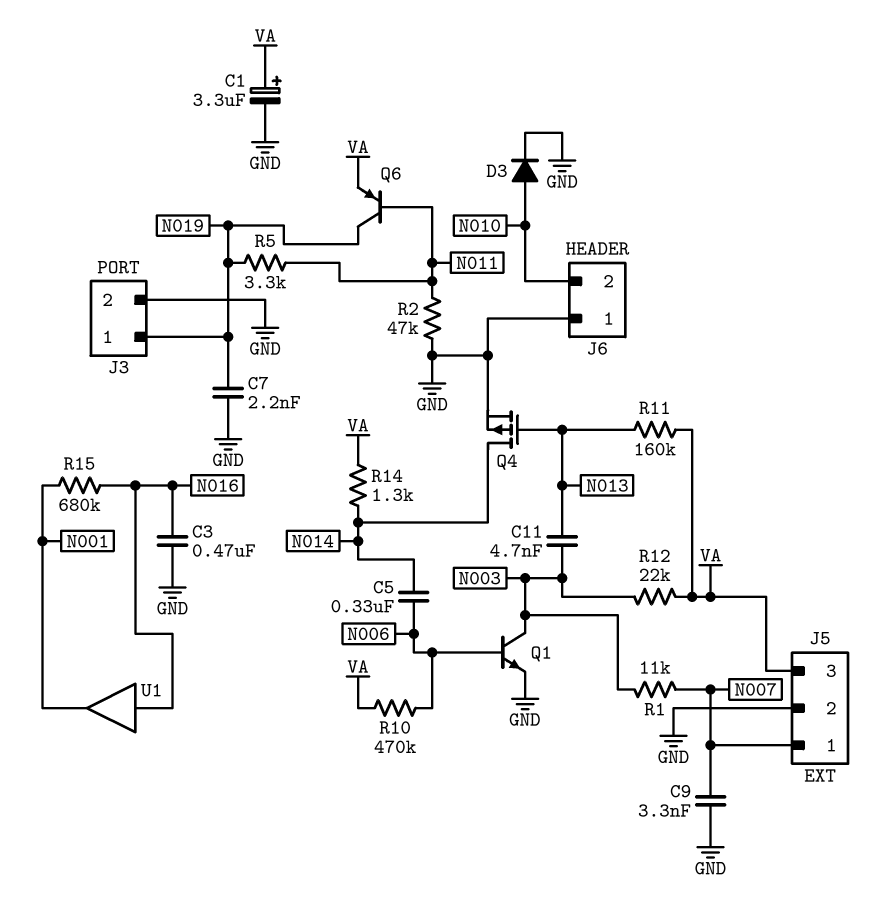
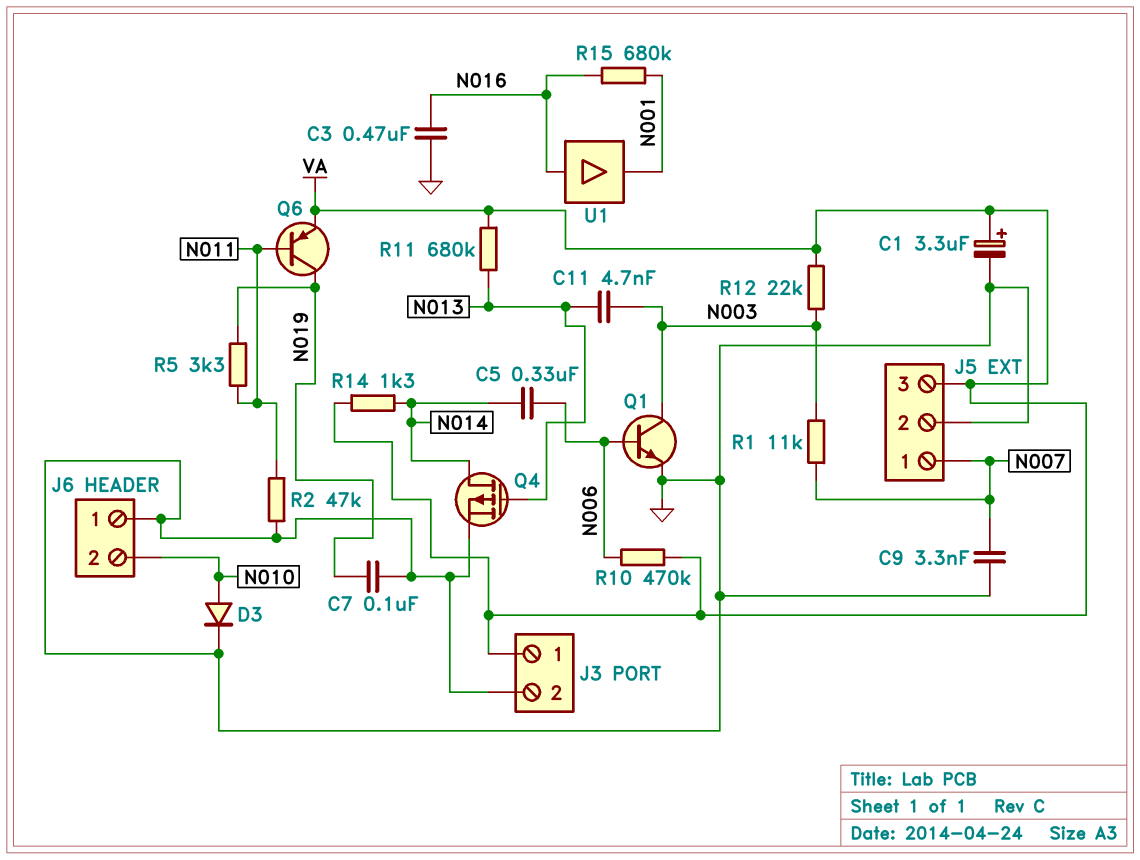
C7: 2.2nF (GND, N019) -> 100nF (GND, N019)
J3 pin 1: N019 -> VA
R11: 160k (N013, VA) -> 680k (N013, VA)

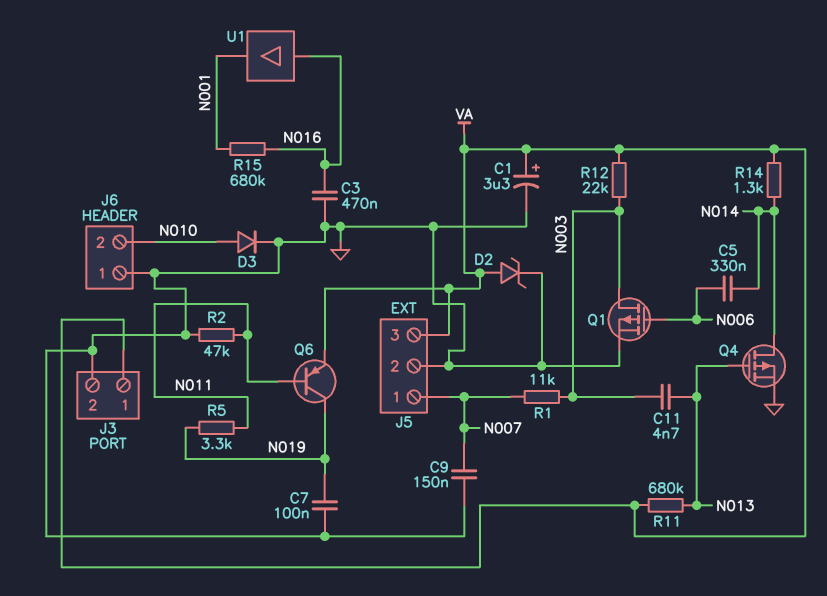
C9: 3.3nF (GND, N007) -> 150nF (GND, N007)
D2: none -> zener (A VA, K GND)
Q1: NPN (B N006, C N003, E GND) -> PMOS (G N006, D N003, S GND)
R10: 470k (N006, VA) -> none

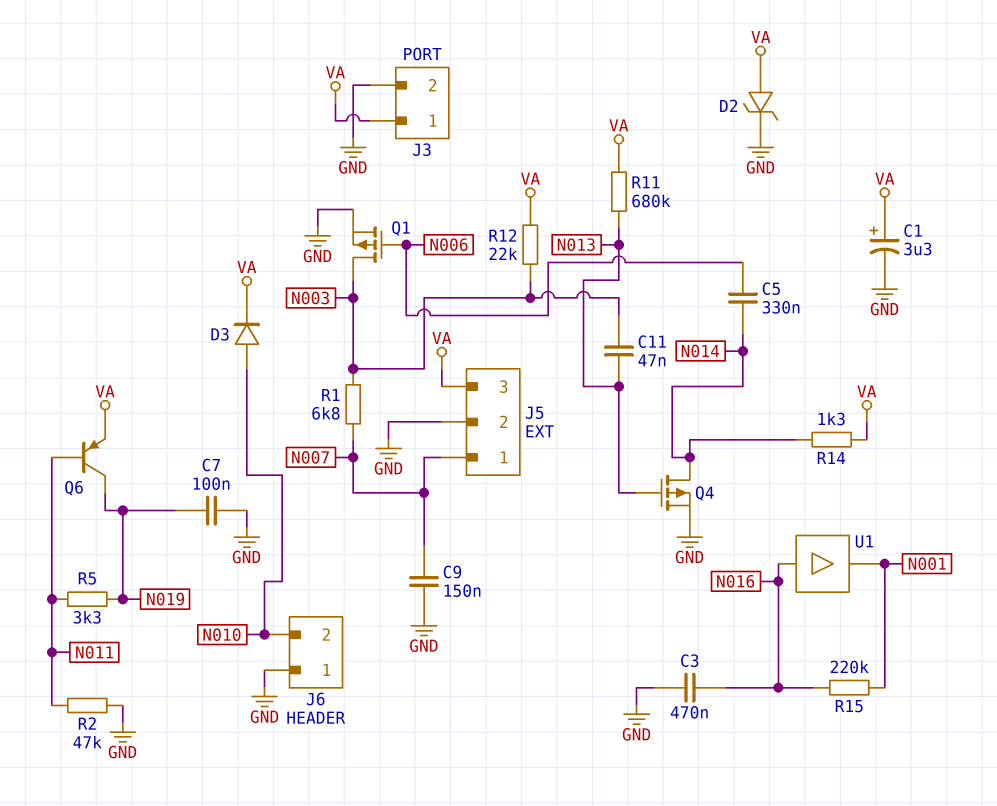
C11: 4.7nF (N003, N013) -> 47nF (N003, N013)
D3: diode (A N010, K GND) -> diode (A N010, K VA)
R1: 11k (N003, N007) -> 6.8k (N003, N007)
R15: 680k (N001, N016) -> 220k (N001, N016)

